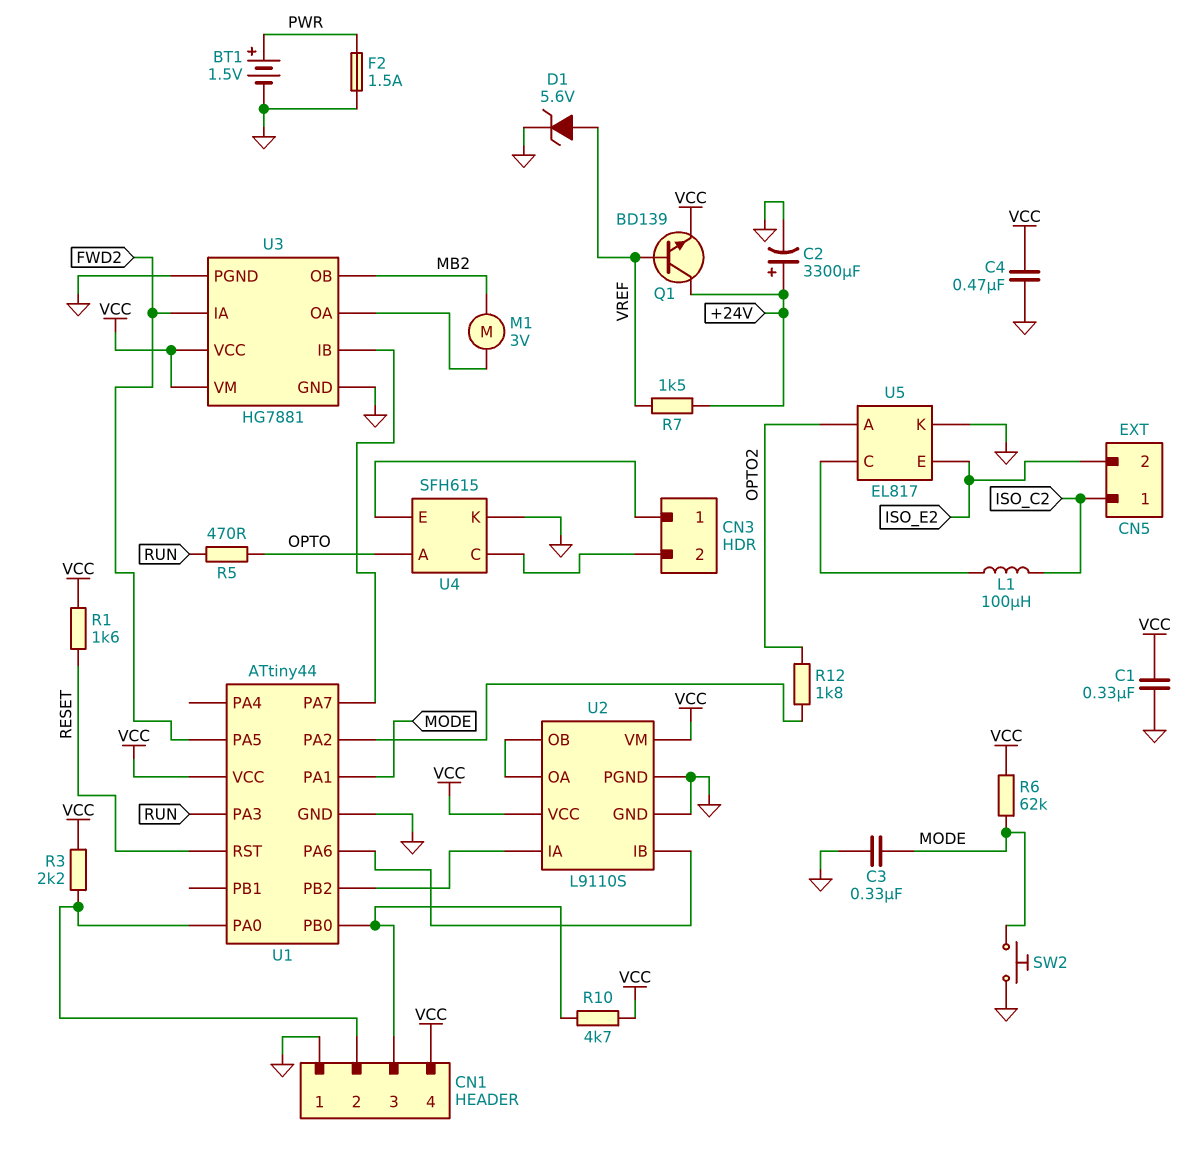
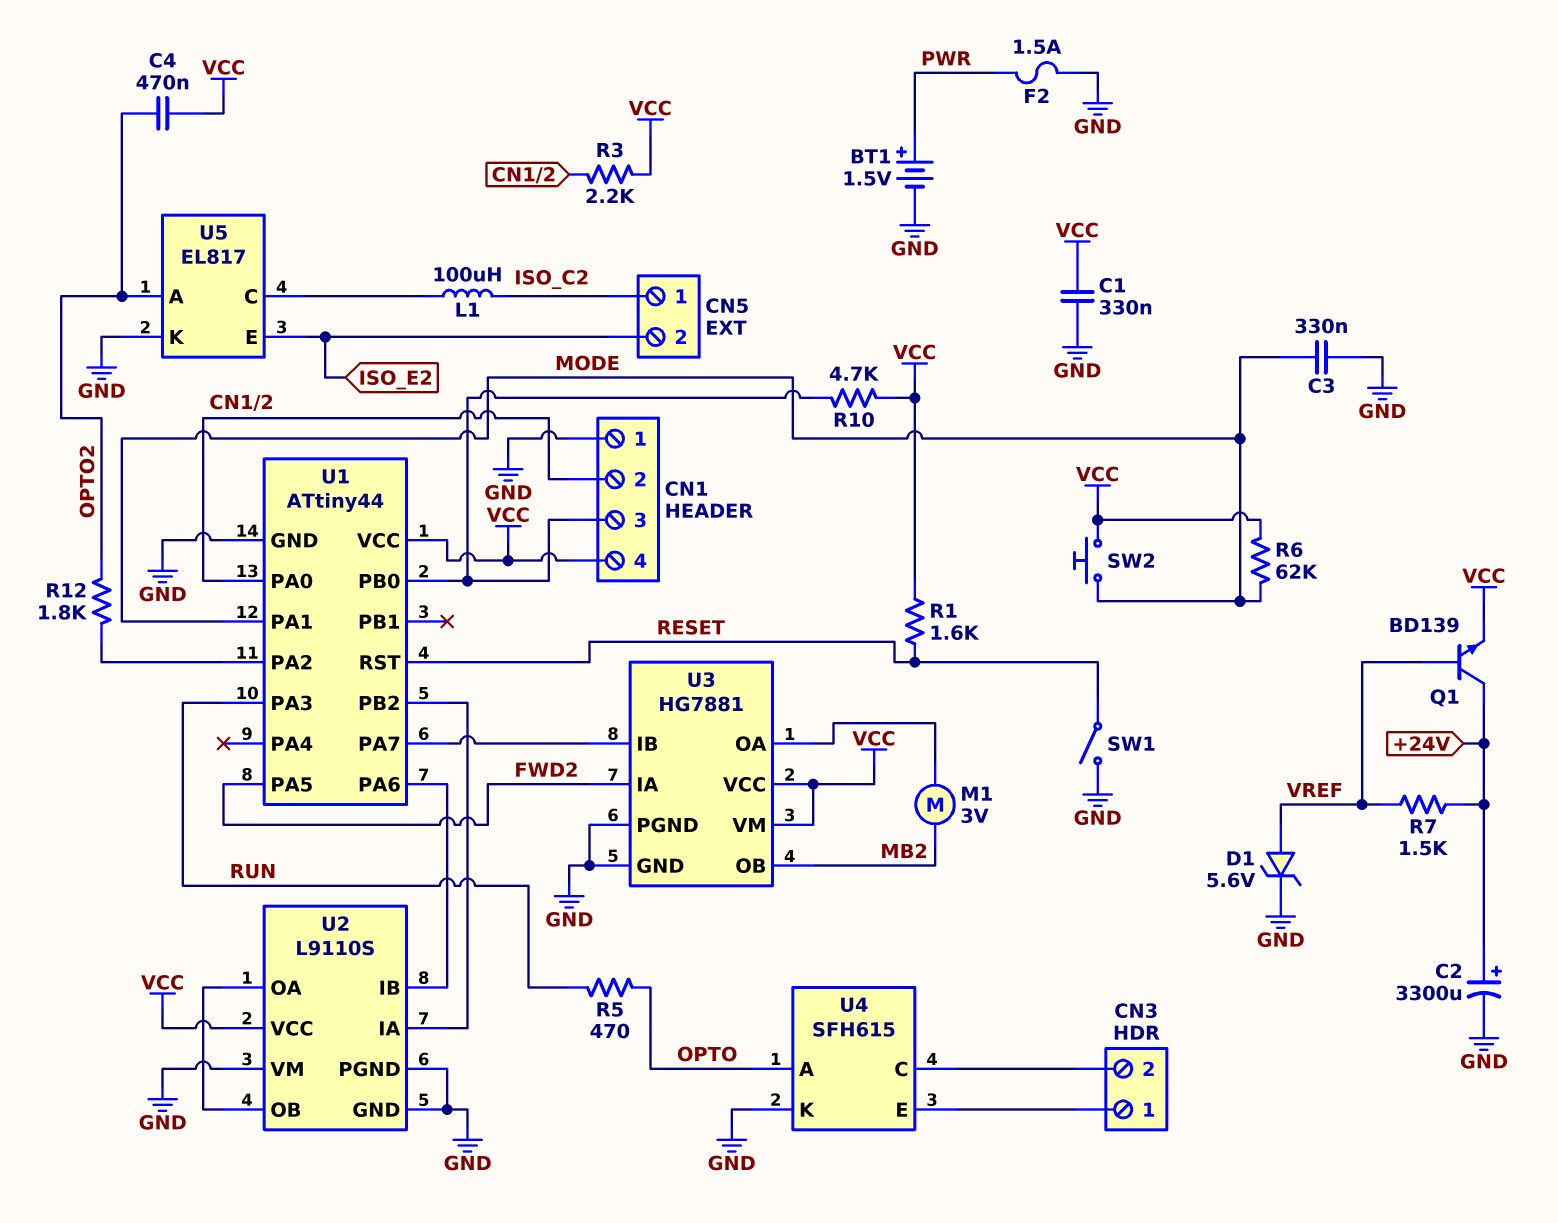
C4: 470nF (GND, VCC) -> 470nF (OPTO2, VCC)
SW1: none -> switch (GND, RESET)
SW2: button (GND, MODE) -> button (MODE, VCC)
U2 pin VM: VCC -> GND

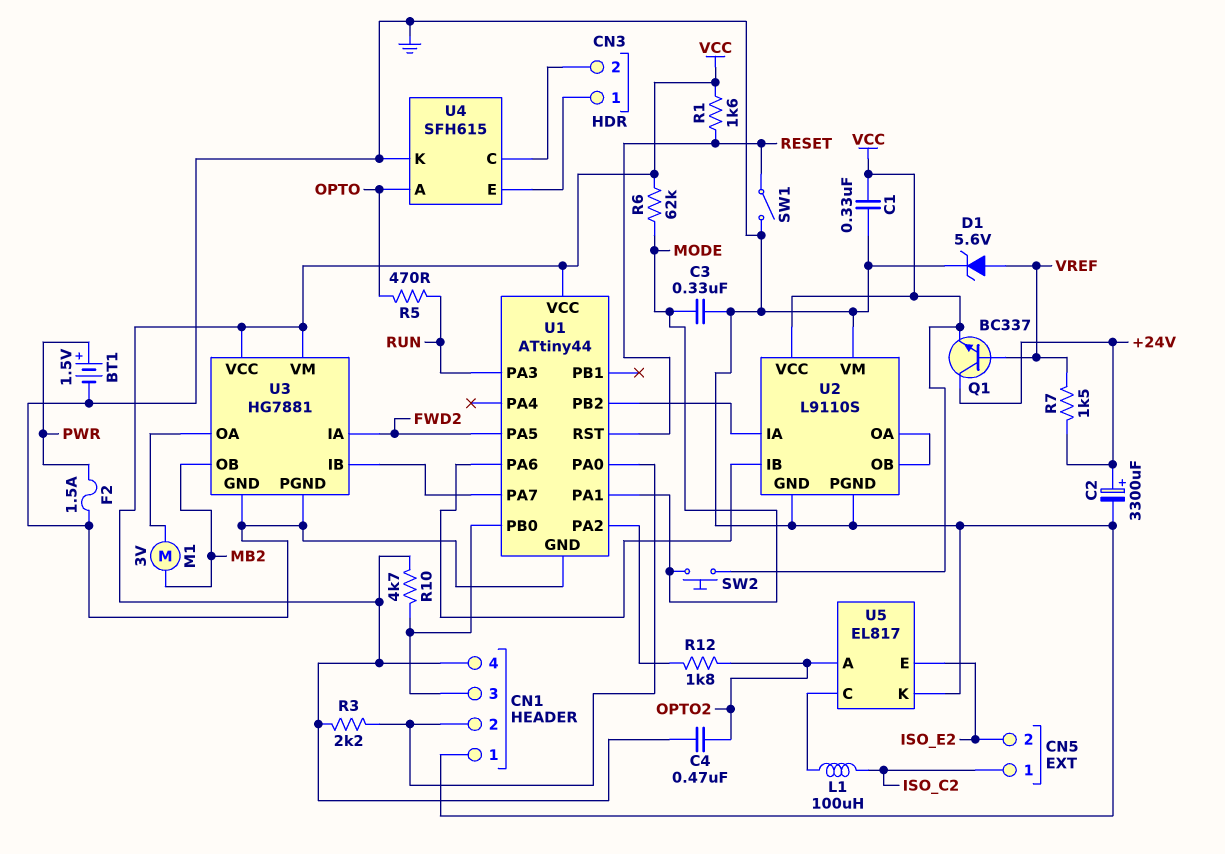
Q1: NPN BD139 (B VREF, C +24V, E VCC) -> NPN BC337 (B VREF, C +24V, E VCC)

